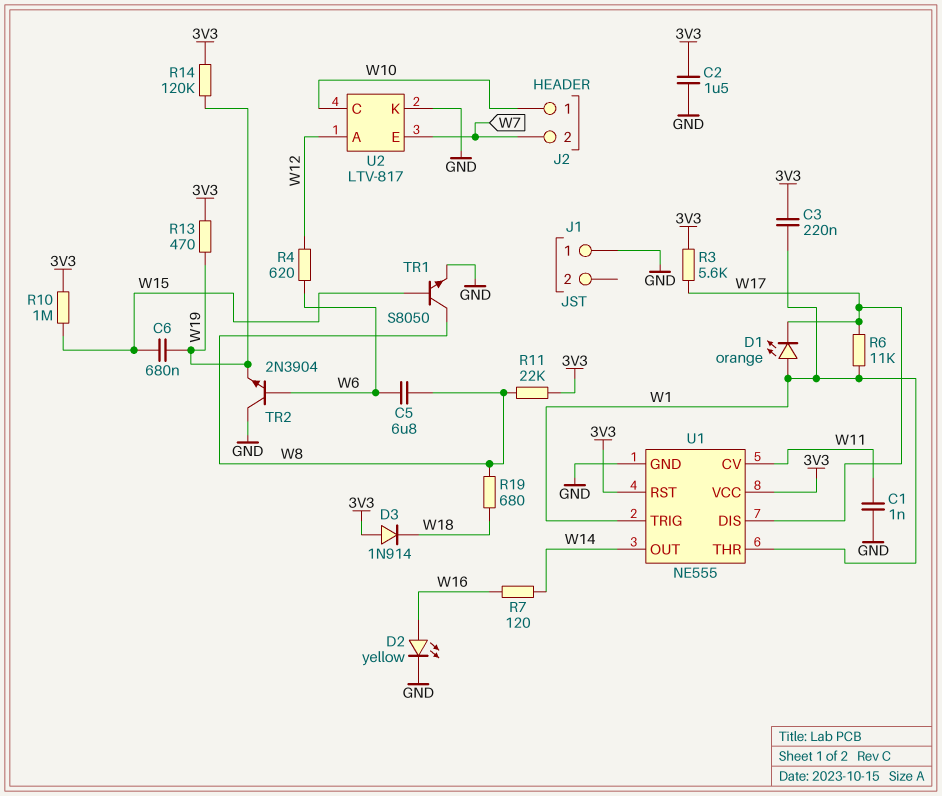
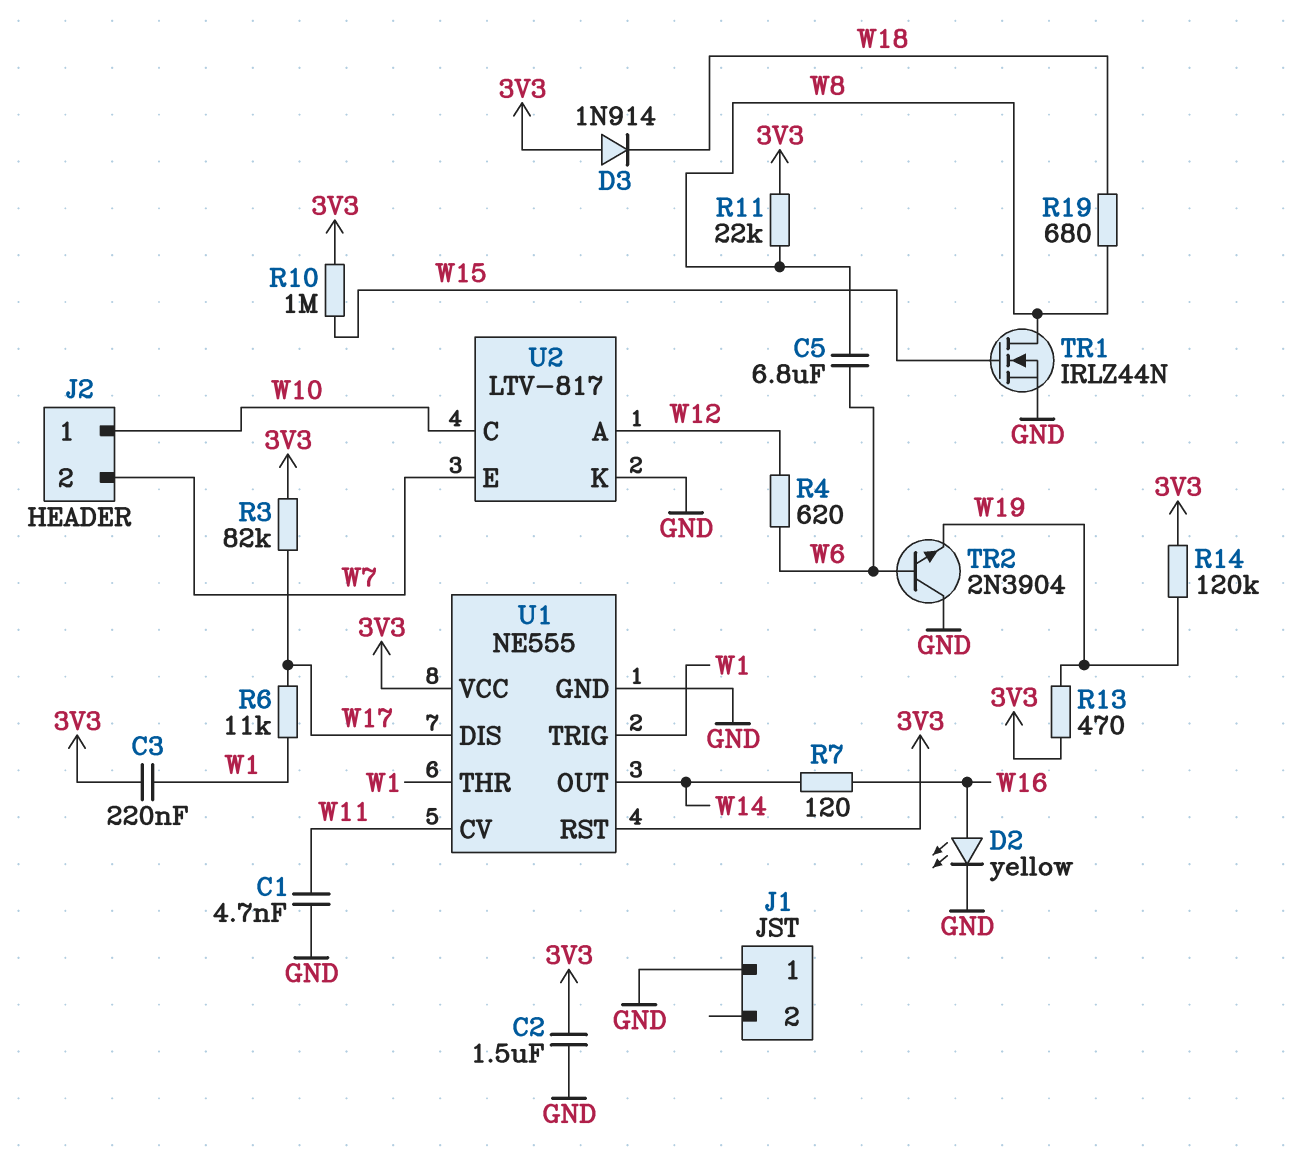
C1: 1nF (GND, W11) -> 4.7nF (GND, W11)
C6: 680nF (W15, W19) -> none
D1: LED orange (A W1, K W17) -> none
R3: 5.6k (3V3, W17) -> 82k (3V3, W17)
TR1: NPN S8050 (B W15, C W8, E GND) -> NMOS IRLZ44N (G W15, D W8, S GND)

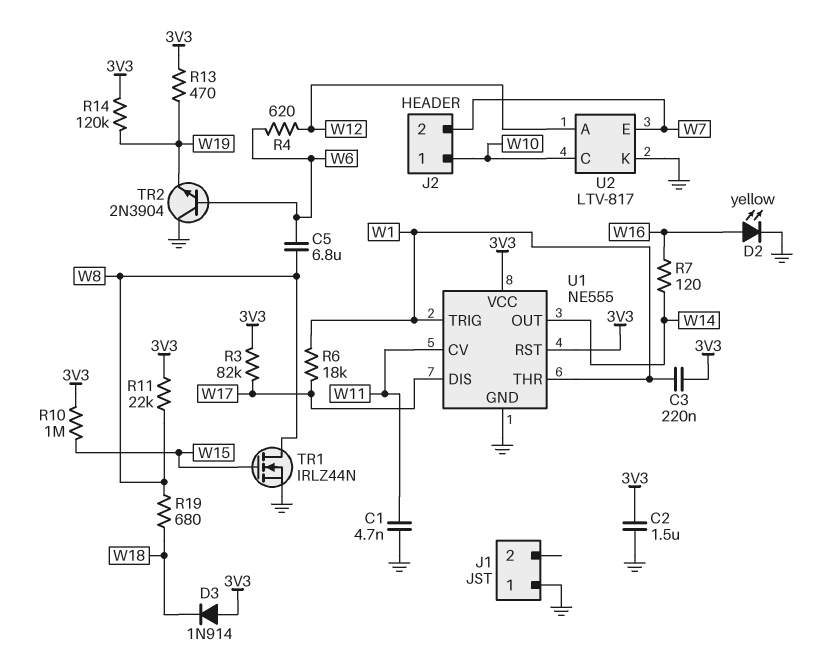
R6: 11k (W1, W17) -> 18k (W1, W17)

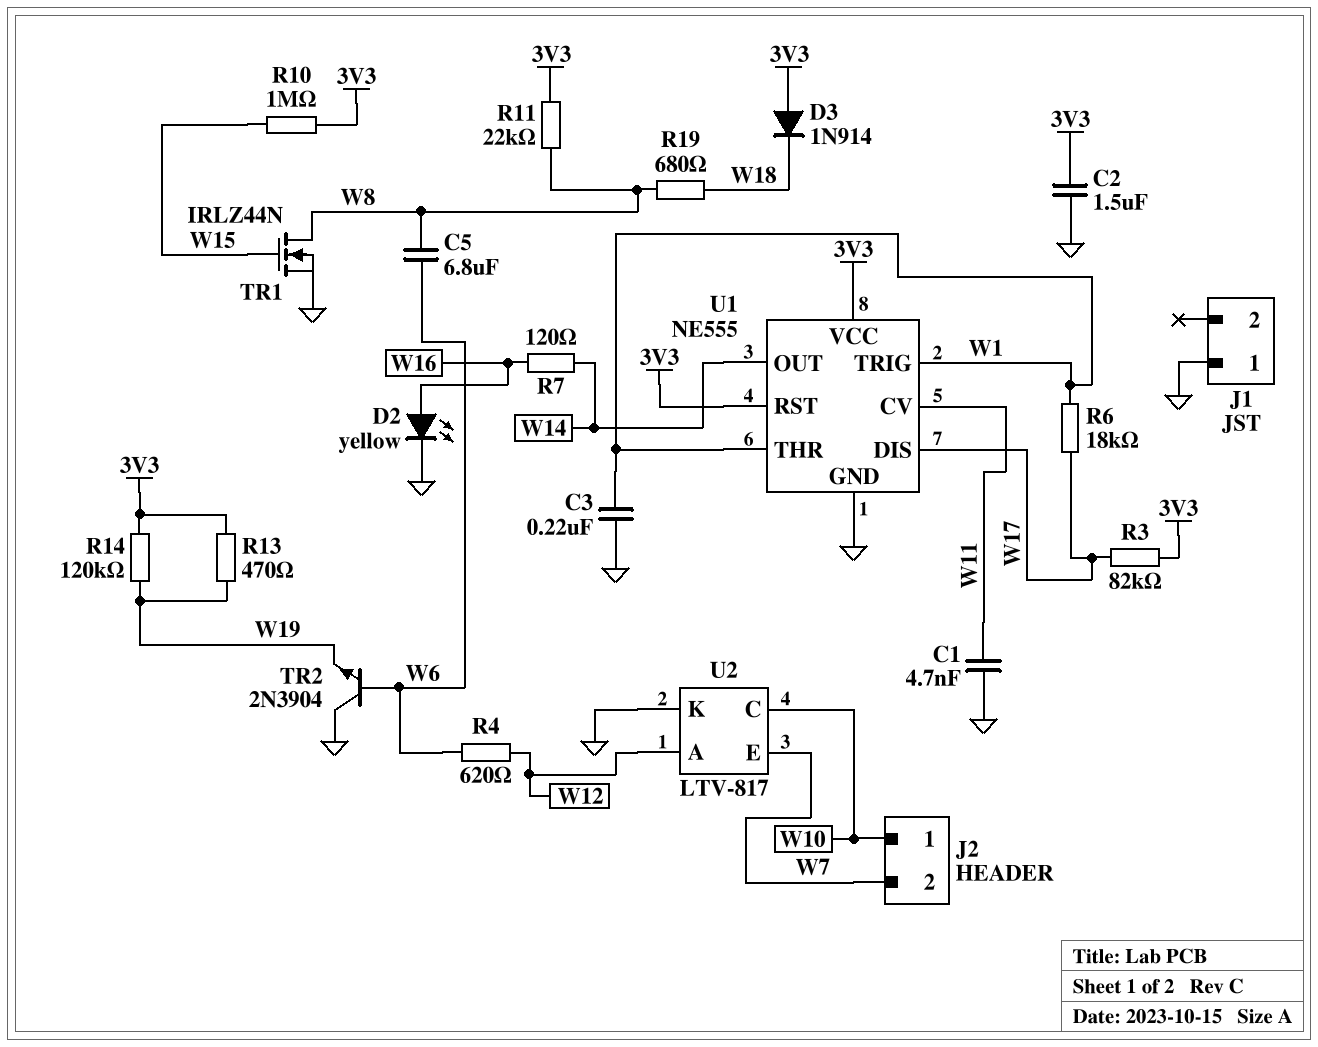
C3: 220nF (3V3, W1) -> 220nF (GND, W1)

